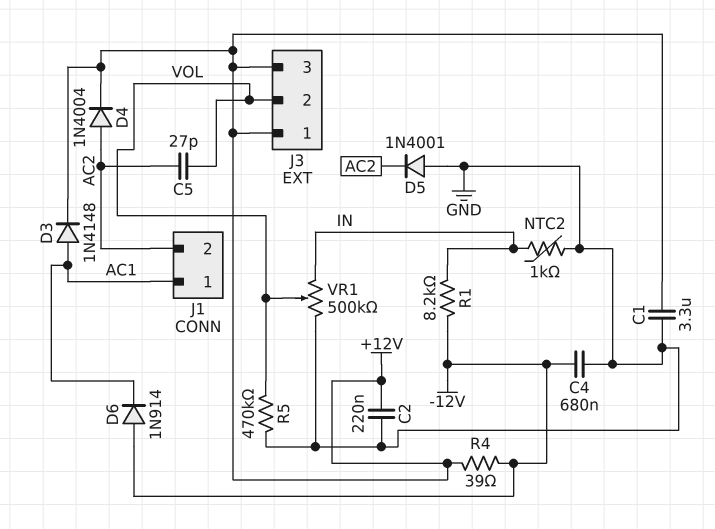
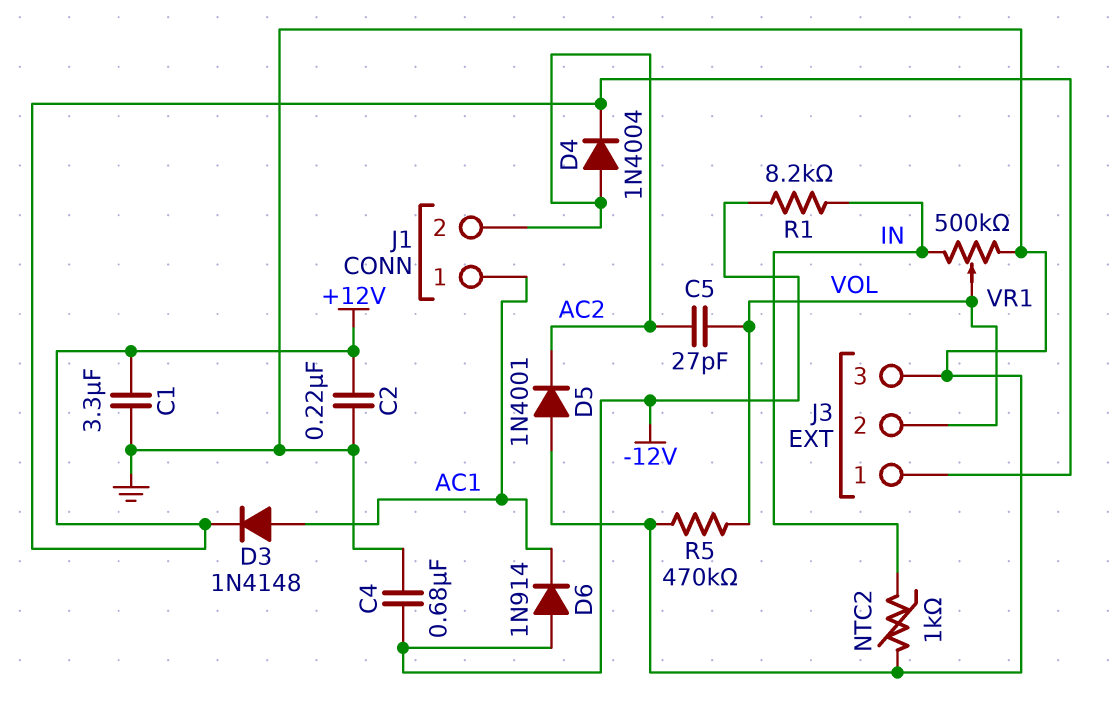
J3 pin 3: +12V -> GND
R4: 39 (+12V, -12V) -> none

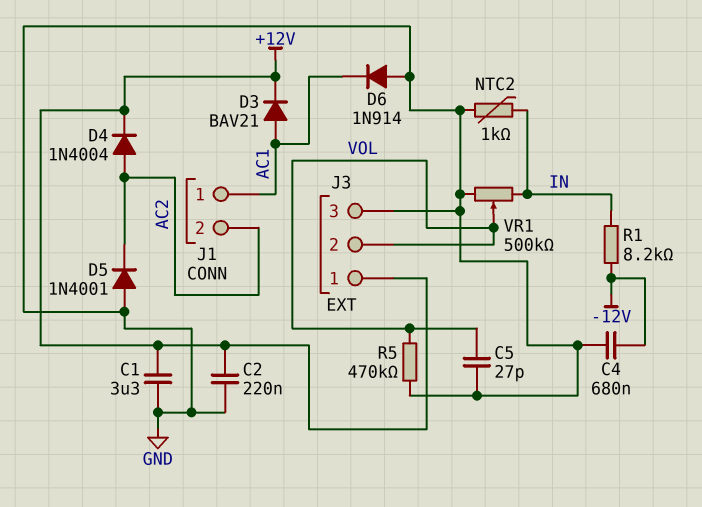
C5: 27pF (AC2, VOL) -> 27pF (GND, VOL)
D3: diode 1N4148 (A AC1, K +12V) -> diode BAV21 (A AC1, K +12V)
D6: diode 1N914 (A -12V, K AC1) -> diode 1N914 (A GND, K AC1)

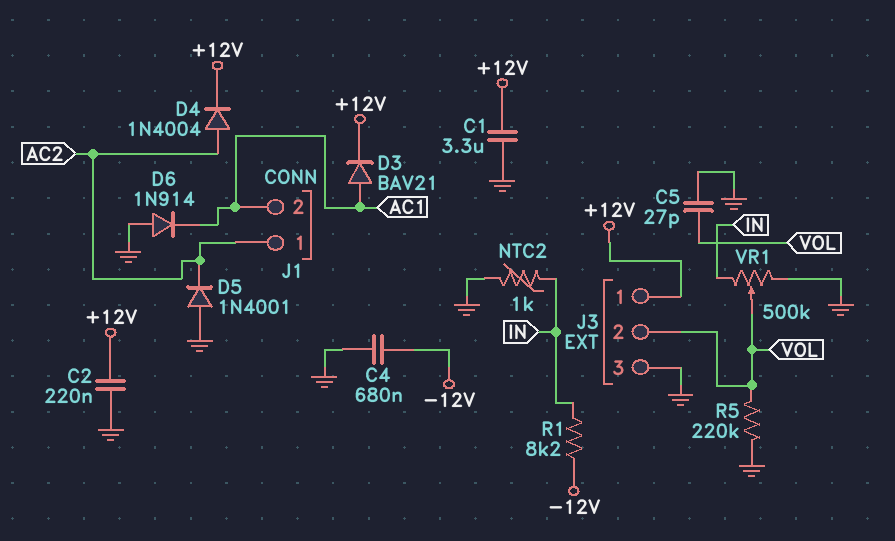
J1 pin 1: AC1 -> AC2
J1 pin 2: AC2 -> AC1
R5: 470k (GND, VOL) -> 220k (GND, VOL)

